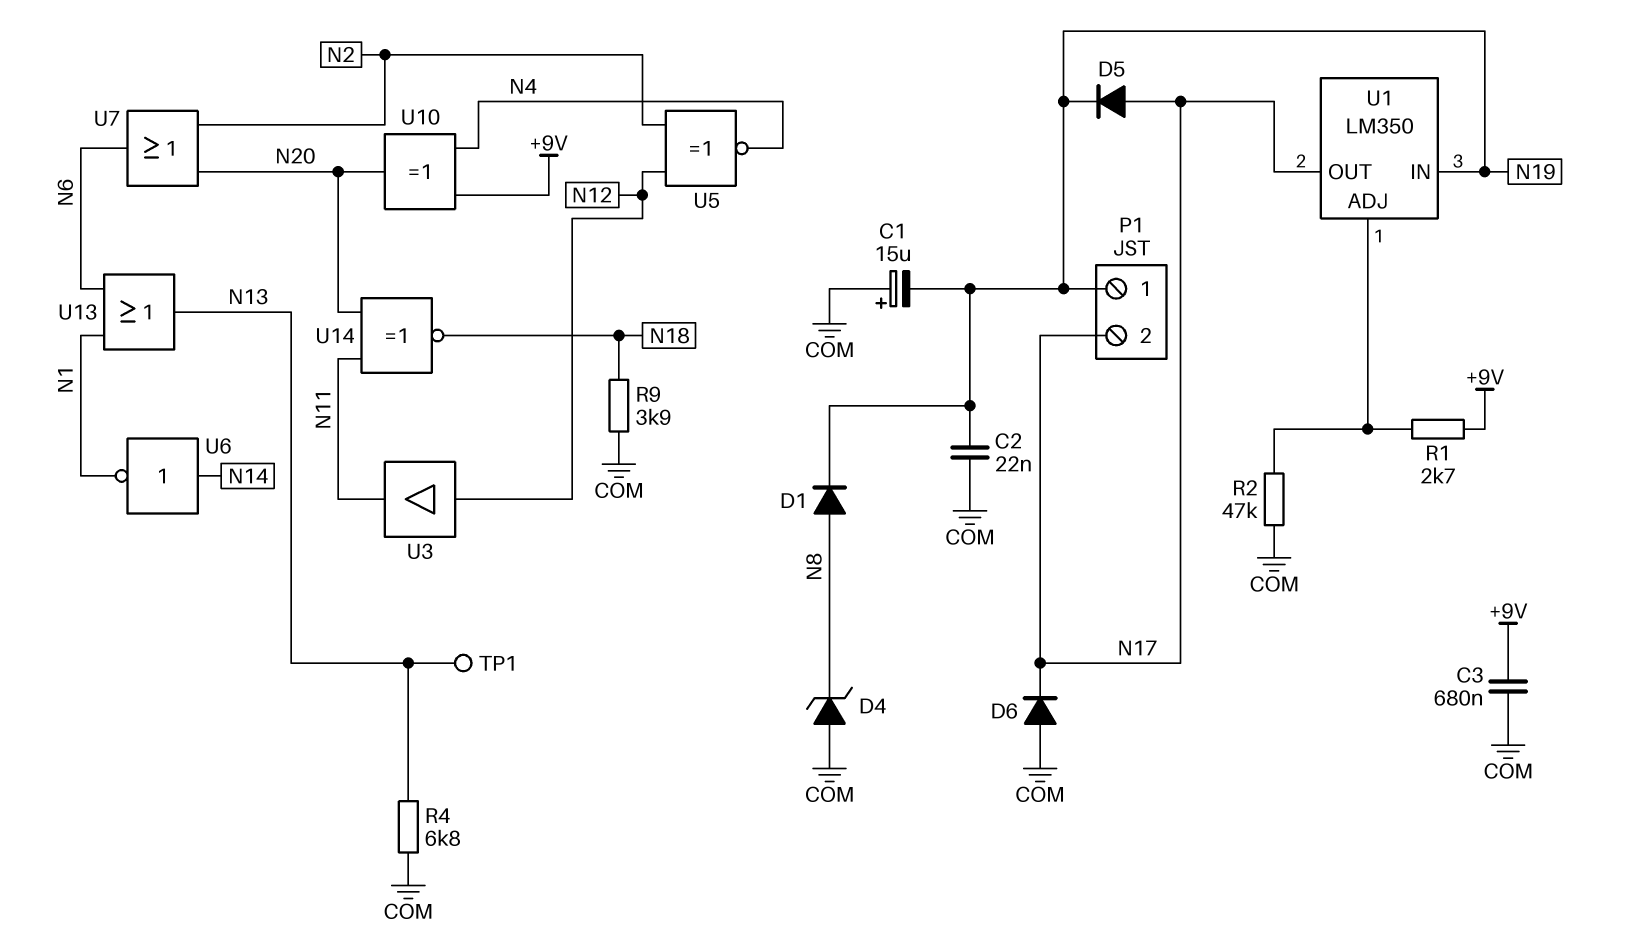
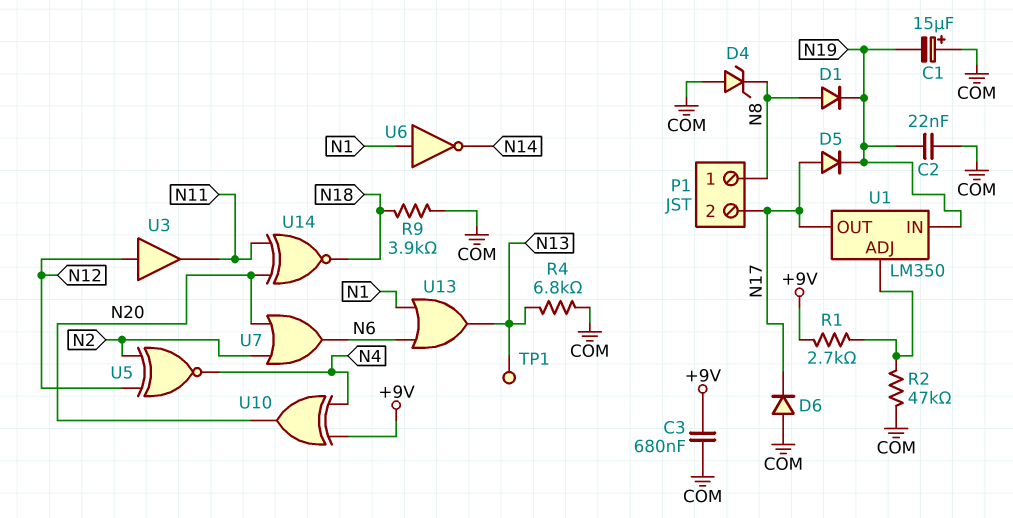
P1 pin 1: N19 -> N8
U6: NOT (in N14, out N1) -> NOT (in N1, out N14)

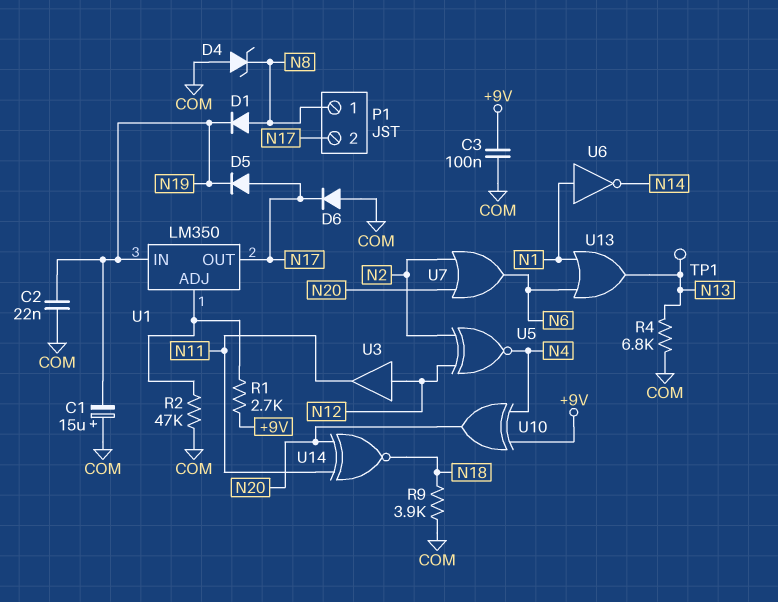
C3: 680nF (+9V, COM) -> 100nF (+9V, COM)

